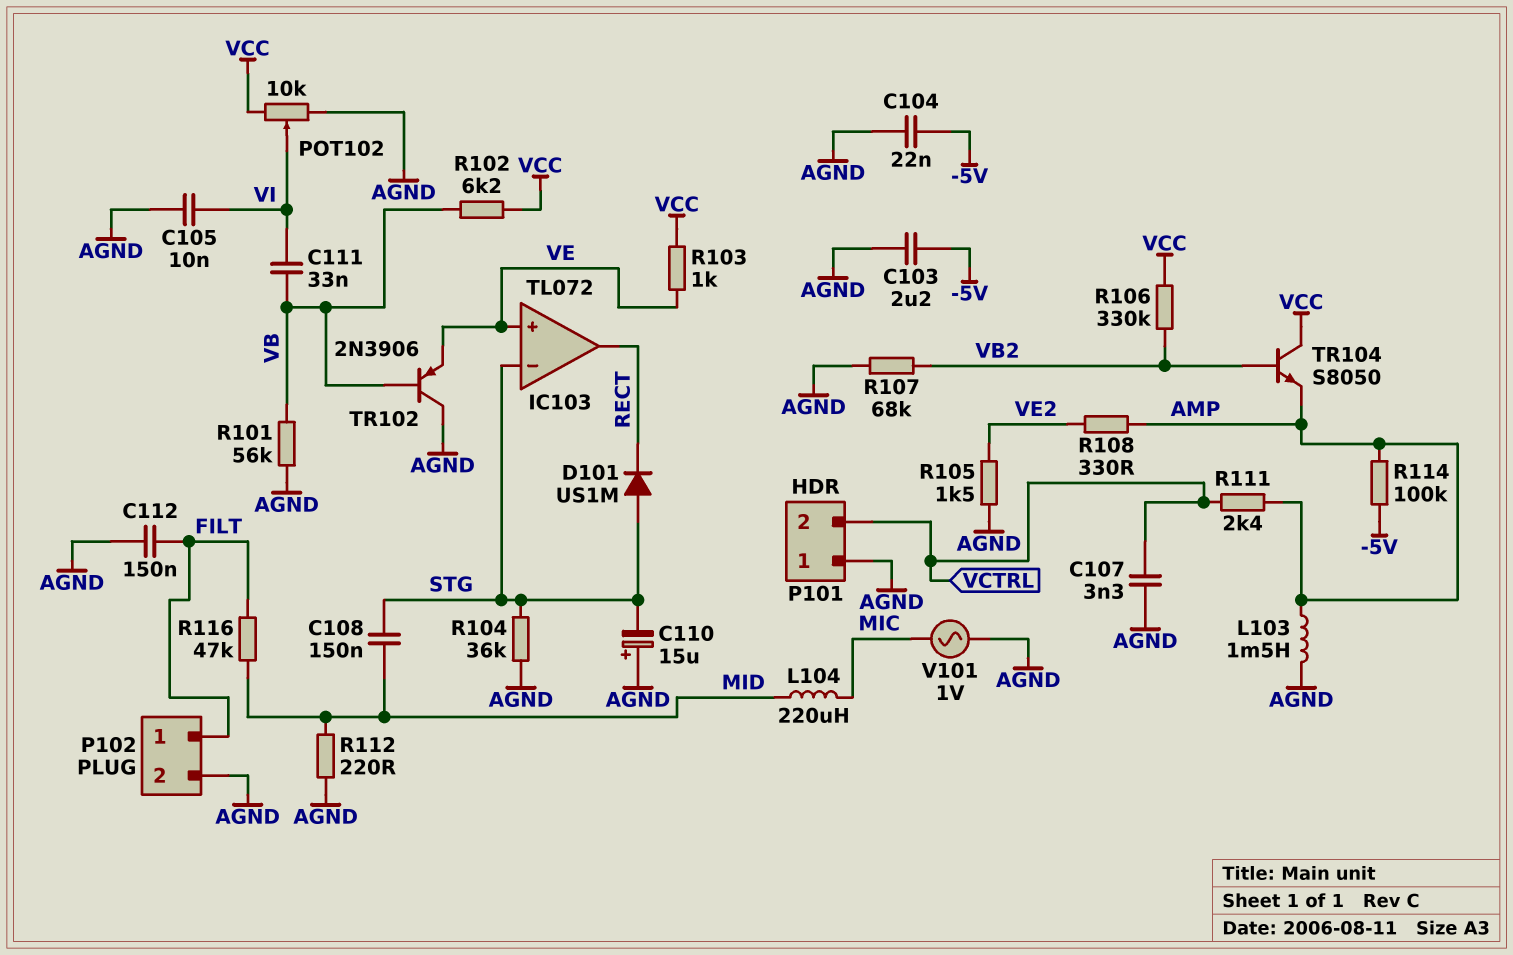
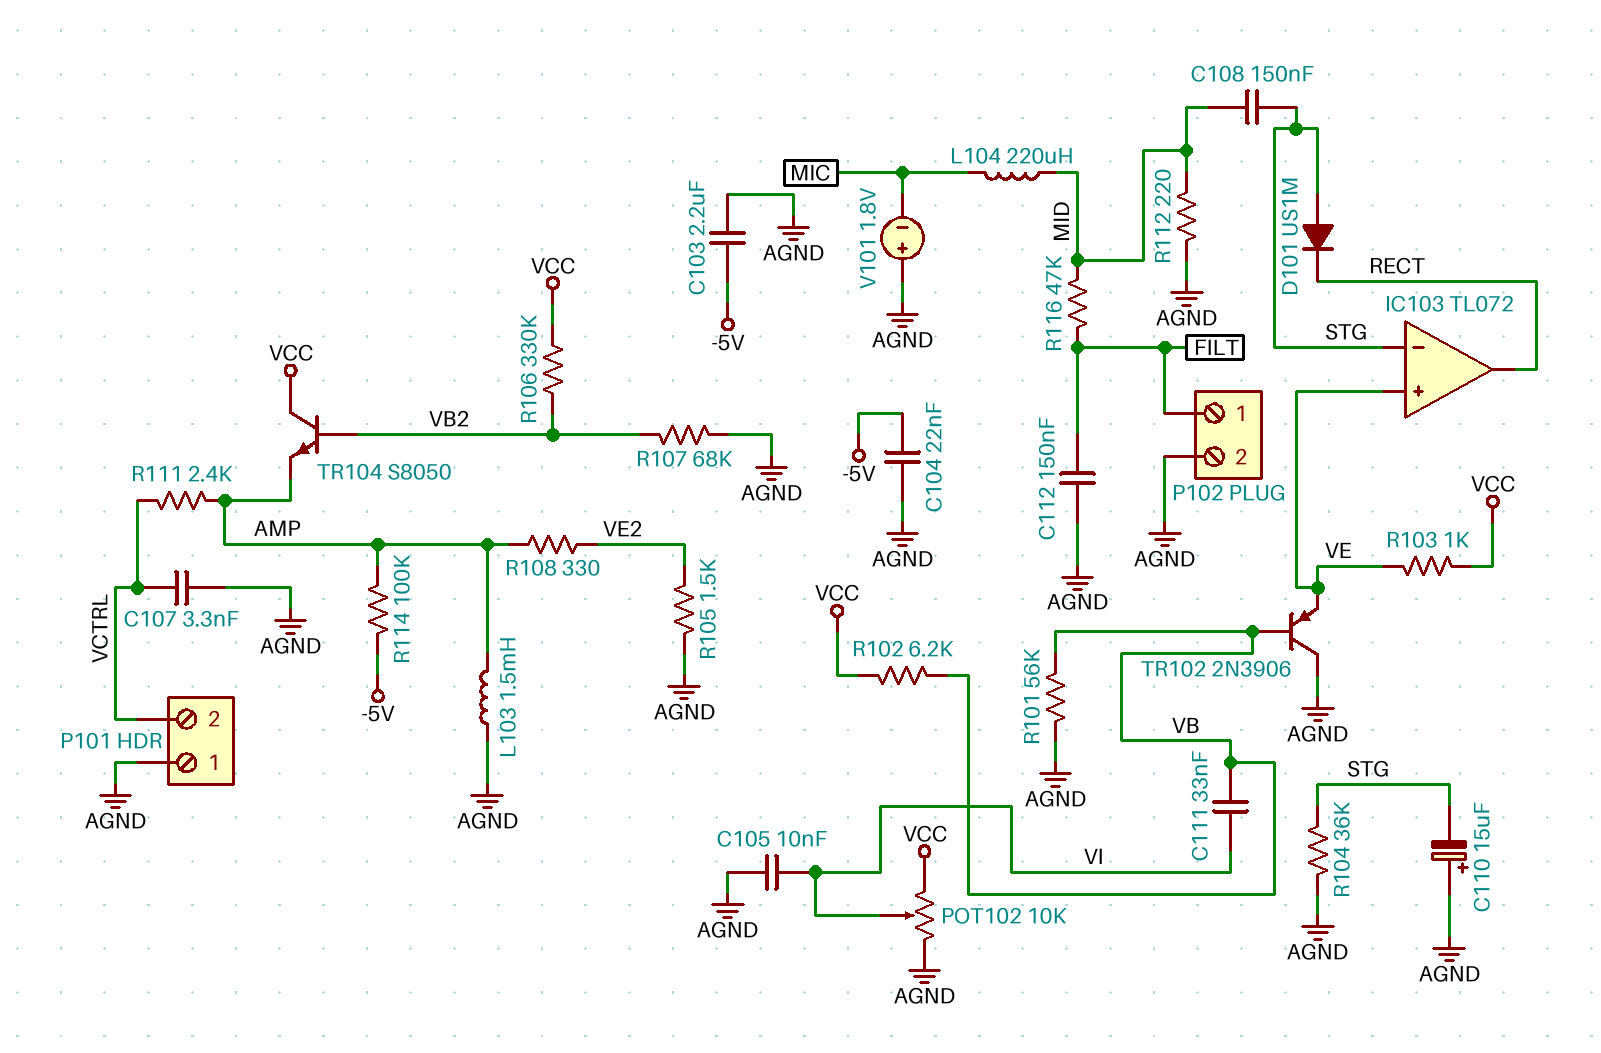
V101: AC 1V (AGND, MIC) -> 1.8V (plus AGND, minus MIC)

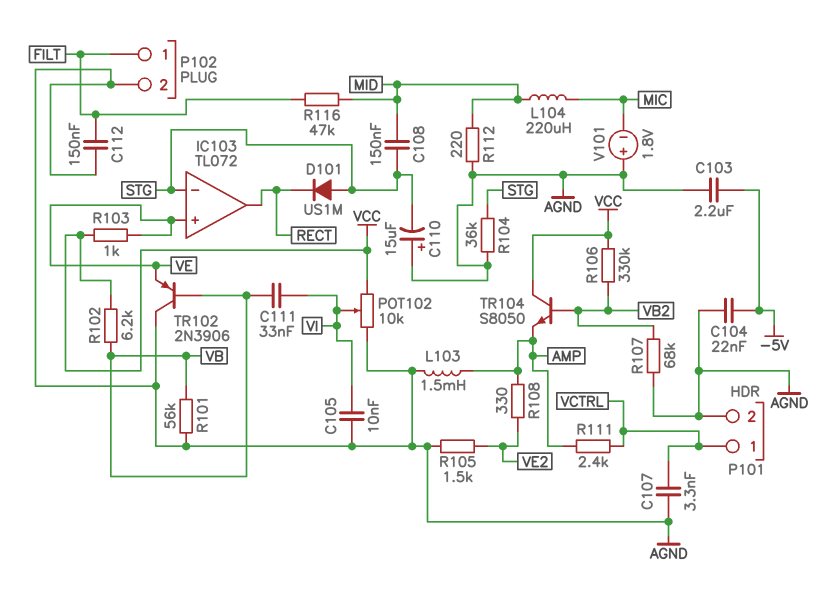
P101 pin 1: AGND -> VCTRL
P101 pin 2: VCTRL -> AGND
R114: 100k (-5V, AMP) -> none

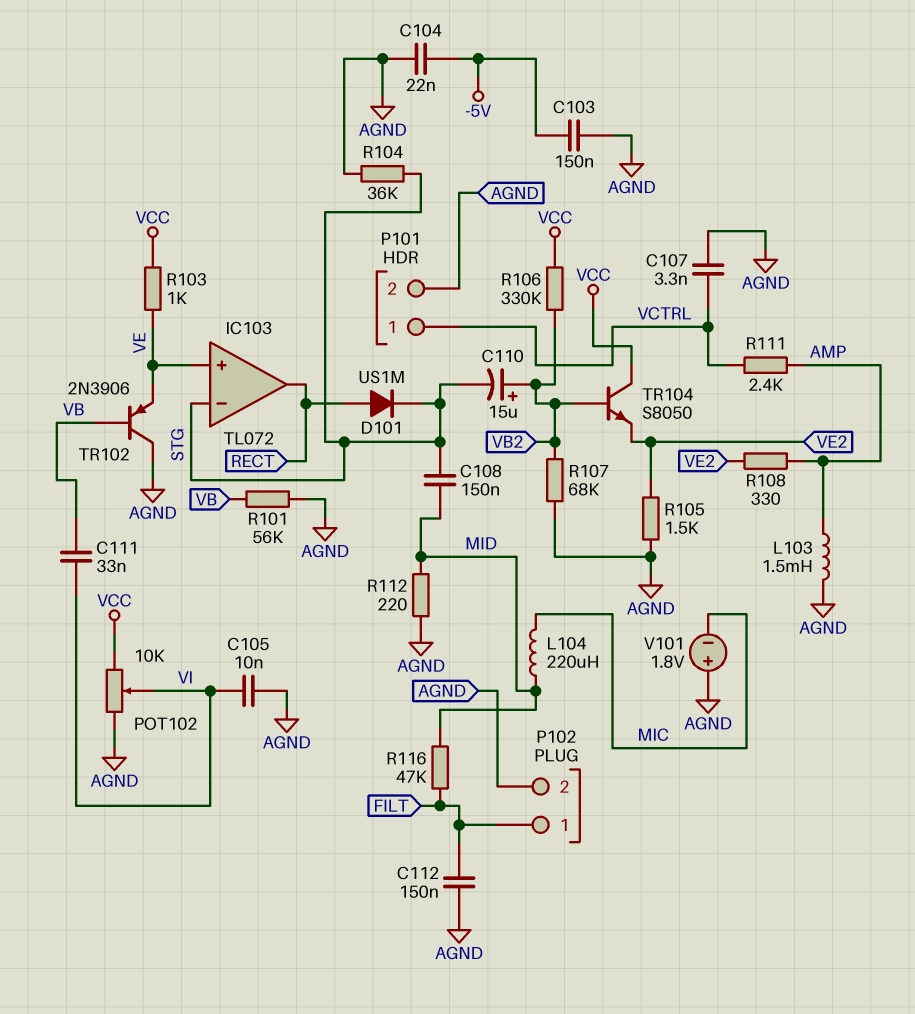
C103: 2.2uF (-5V, AGND) -> 150nF (-5V, AGND)
C110: 15uF (plus AGND, minus STG) -> 15uF (plus VB2, minus STG)
D101: diode US1M (A STG, K RECT) -> diode US1M (A RECT, K STG)
R102: 6.2k (VB, VCC) -> none
TR104: NPN S8050 (B VB2, C VCC, E AMP) -> NPN S8050 (B VB2, C VCC, E VE2)

